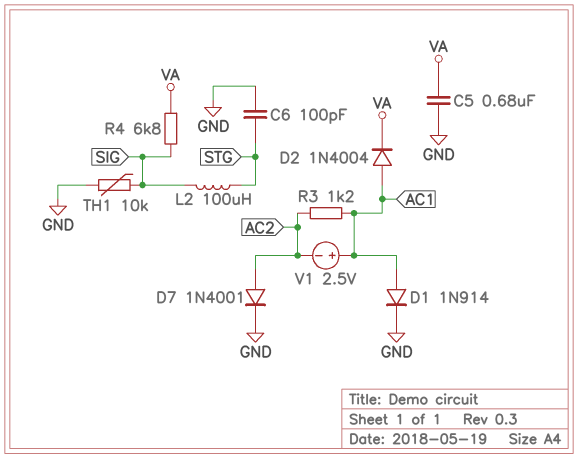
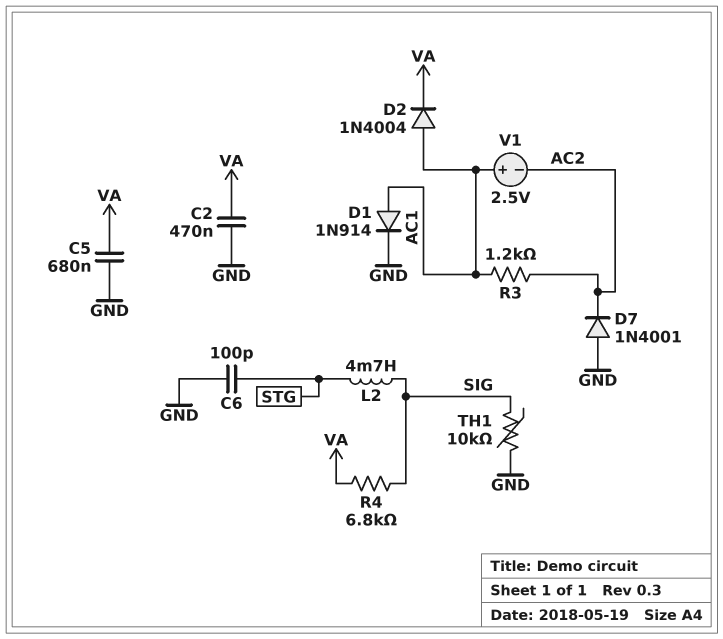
C2: none -> 470nF (GND, VA)
D7: diode 1N4001 (A AC2, K GND) -> diode 1N4001 (A GND, K AC2)
L2: 100uH (SIG, STG) -> 4.7mH (SIG, STG)

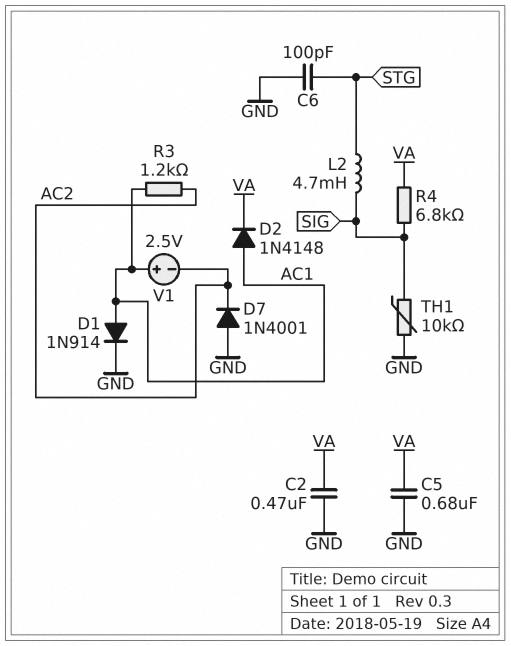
D2: diode 1N4004 (A AC1, K VA) -> diode 1N4148 (A AC1, K VA)

